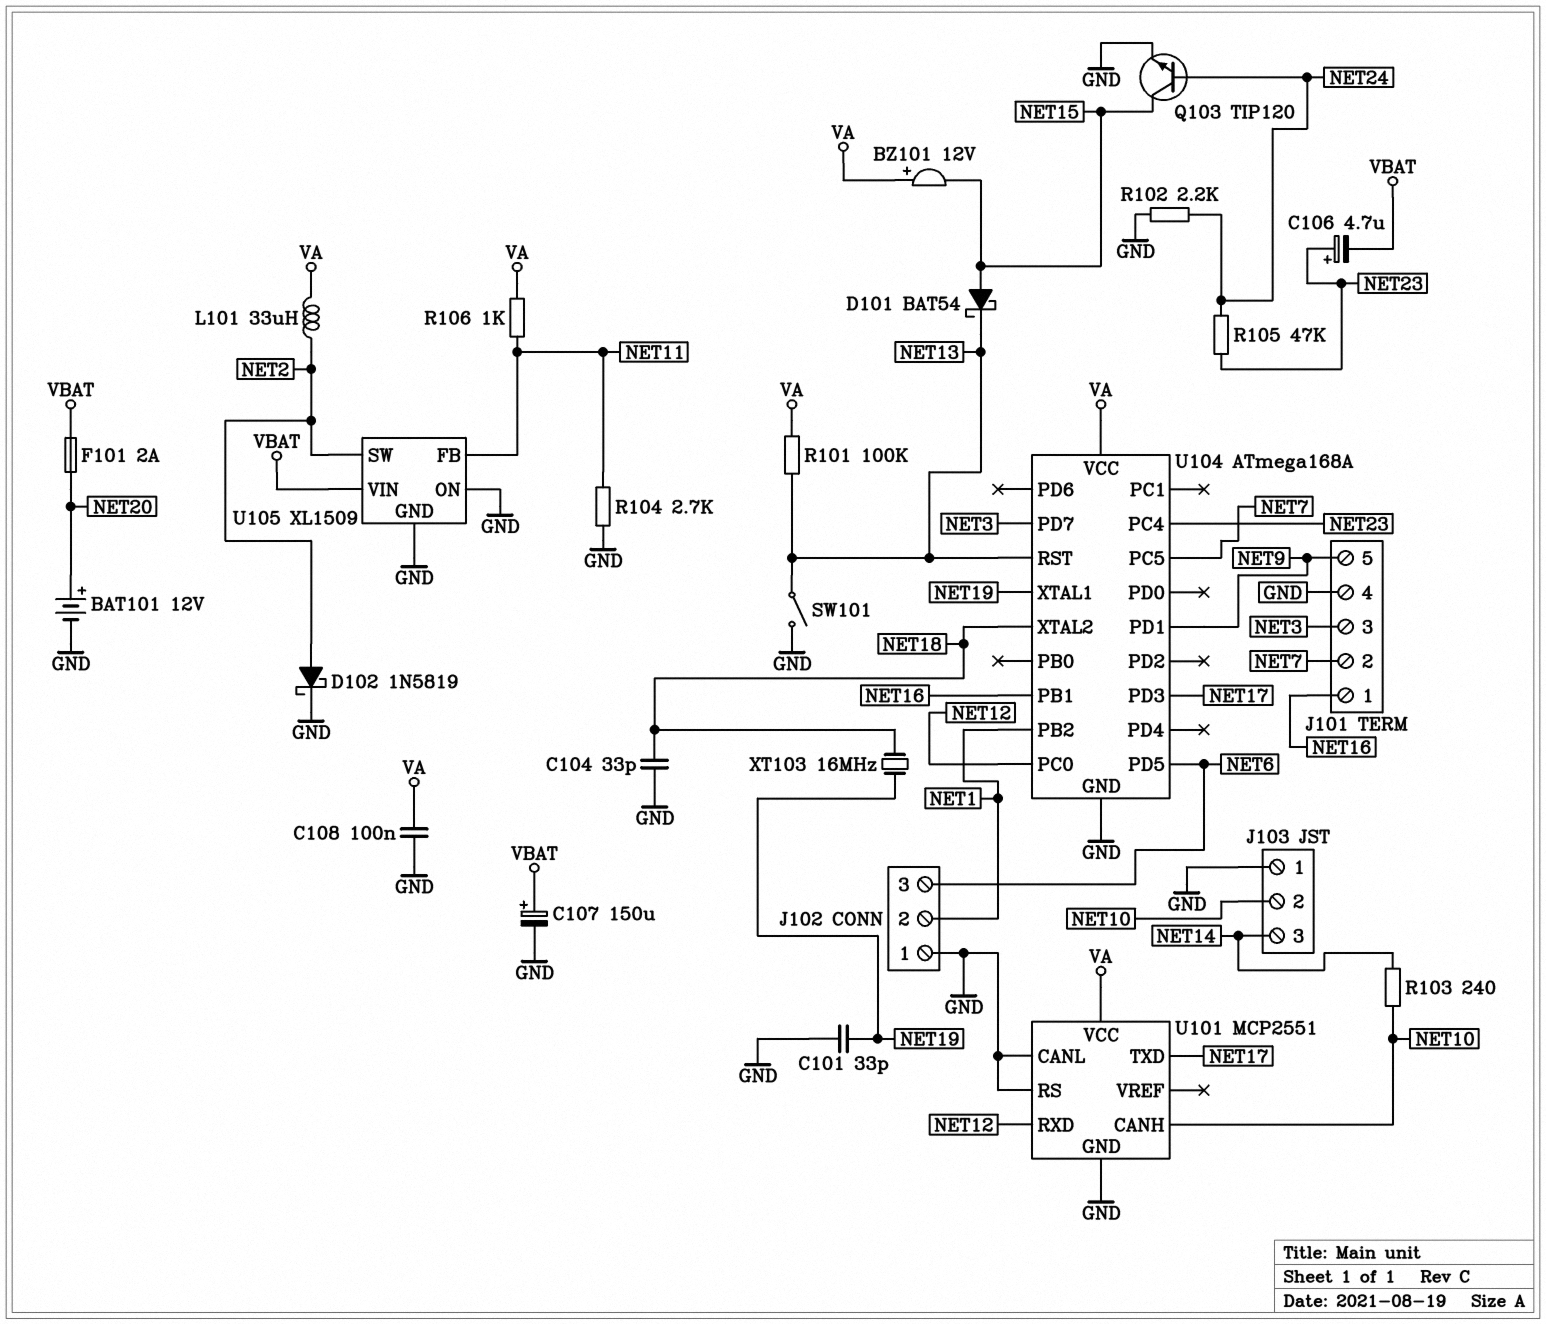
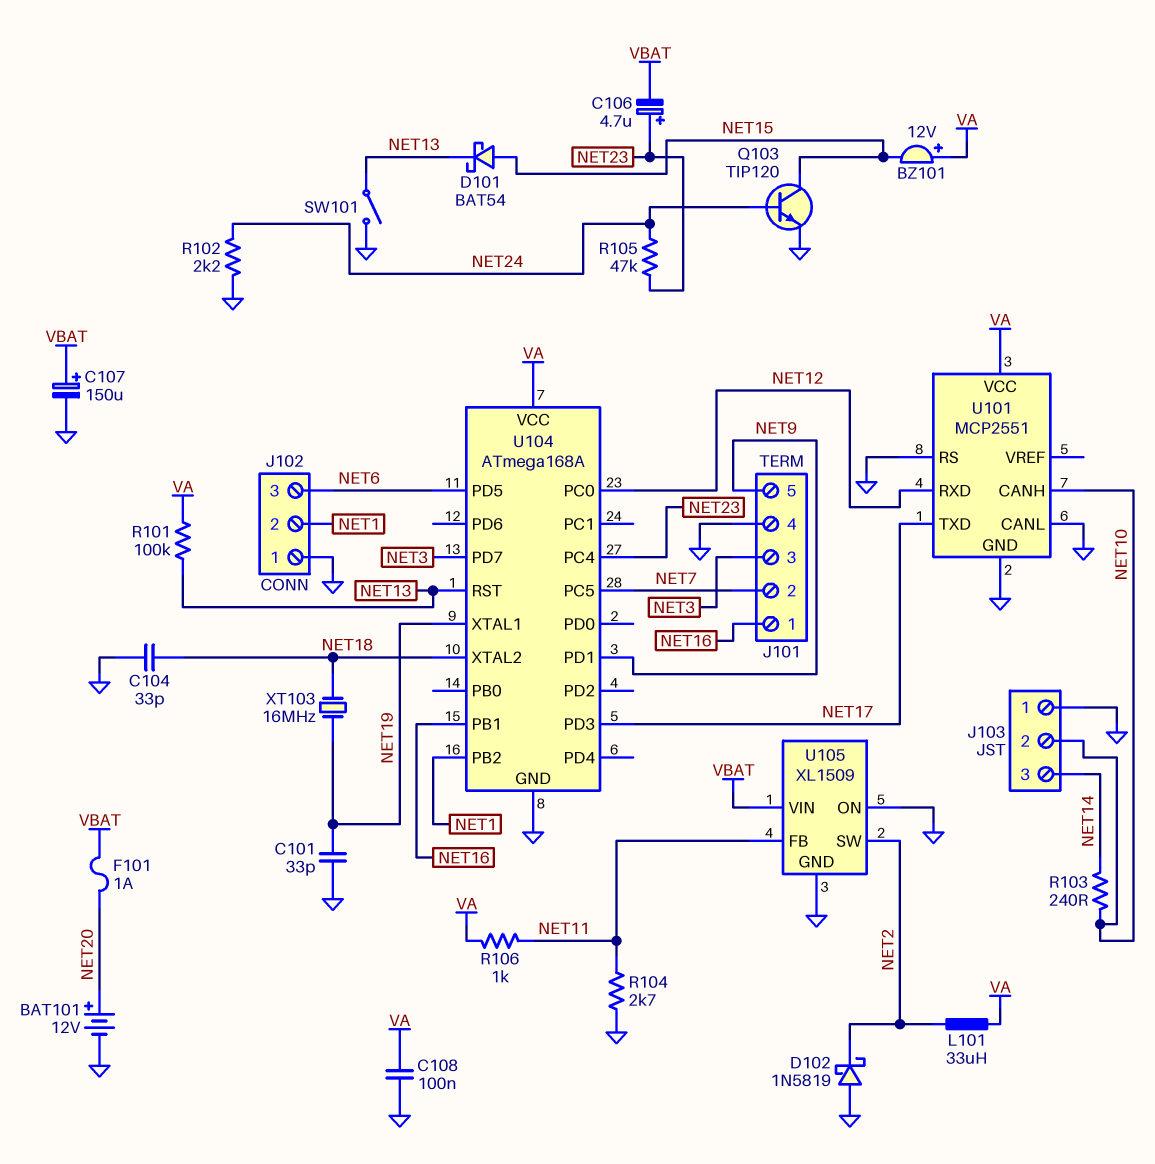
D102: schottky 1N5819 (A NET2, K GND) -> schottky 1N5819 (A GND, K NET2)
F101: 2A (NET20, VBAT) -> 1A (NET20, VBAT)

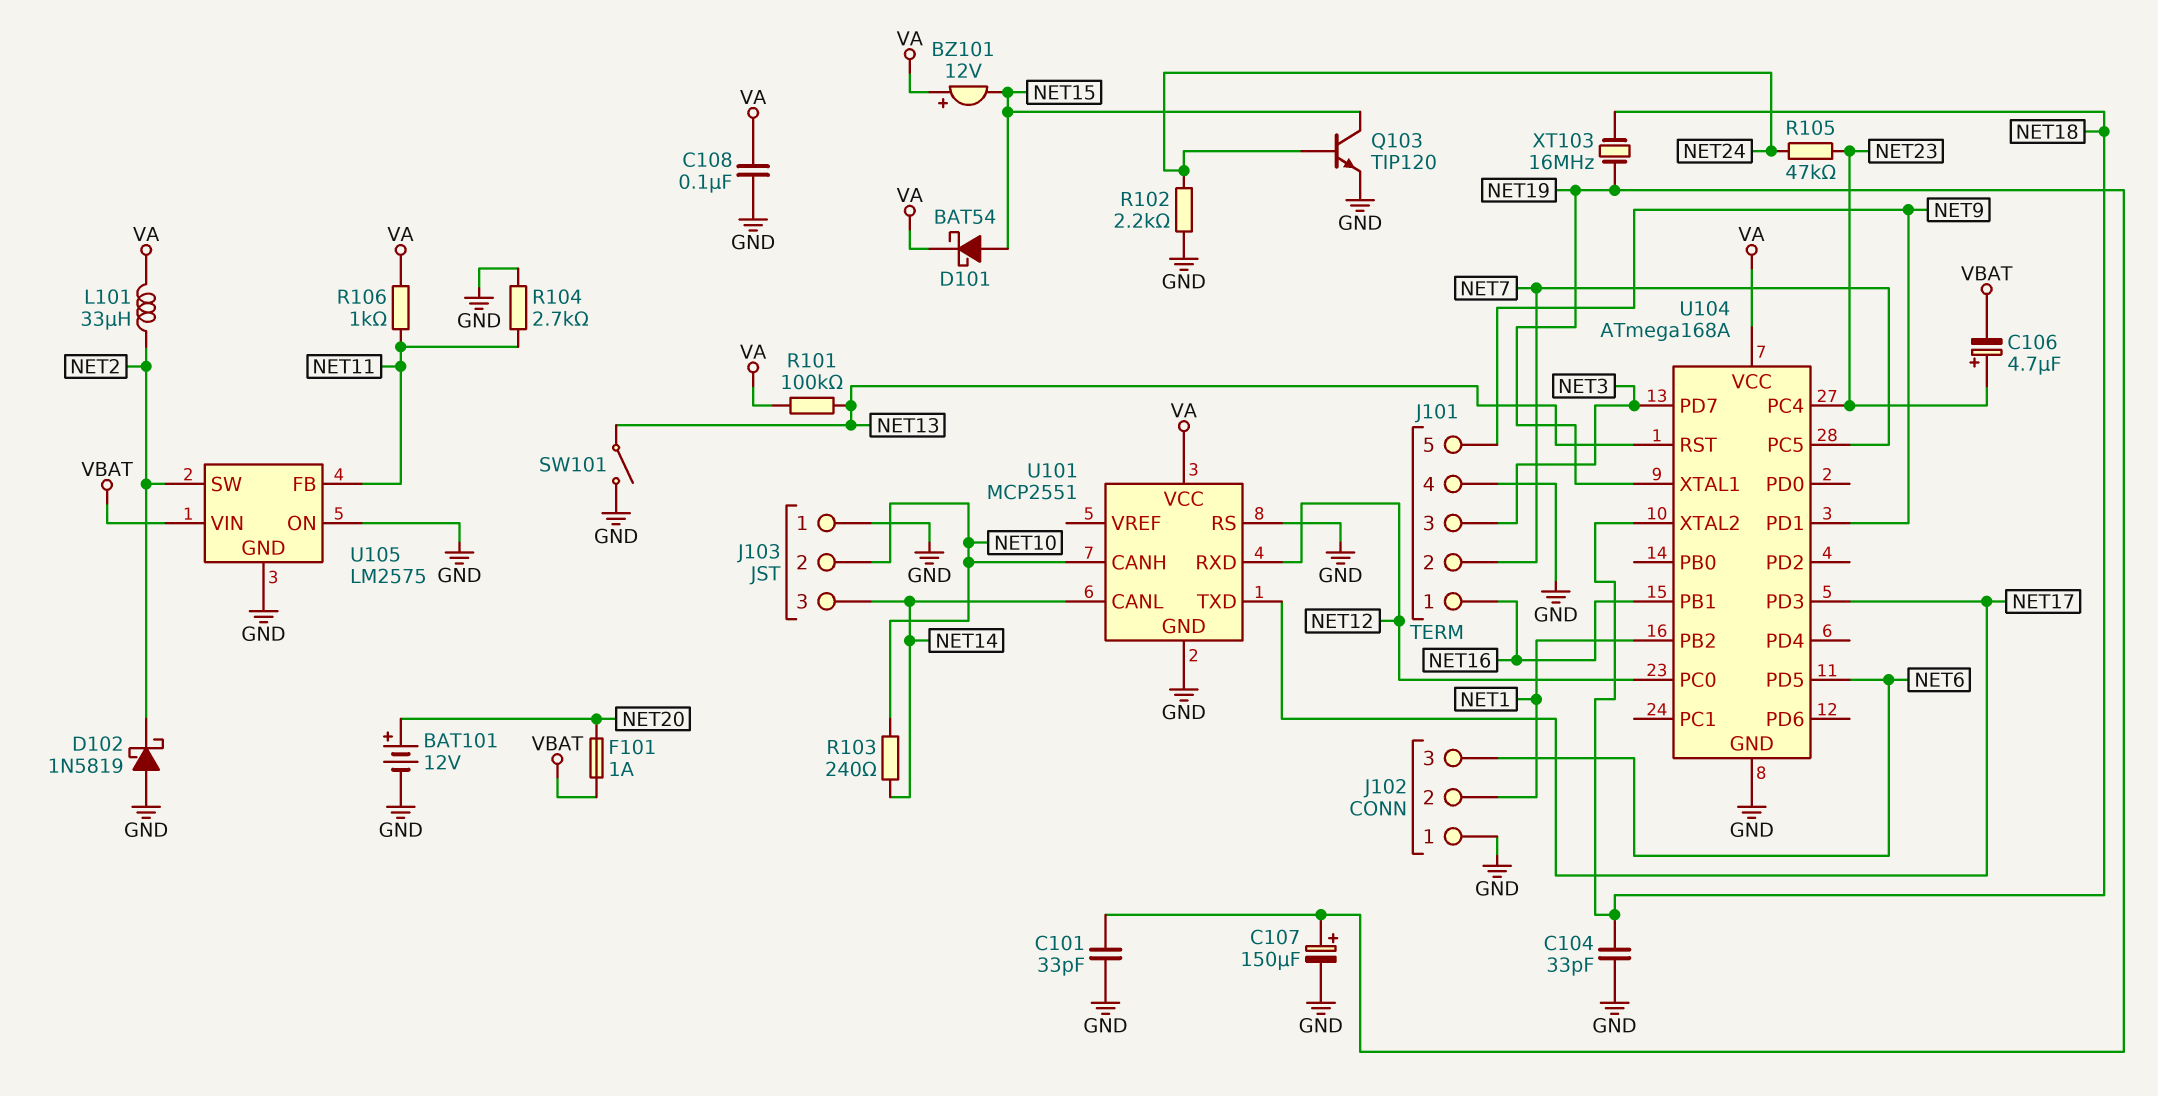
C107: 150uF (plus VBAT, minus GND) -> 150uF (plus NET19, minus GND)
D101: schottky BAT54 (A NET15, K NET13) -> schottky BAT54 (A NET15, K VA)
U101 pin CANL: GND -> NET14
U105: XL1509 -> LM2575

